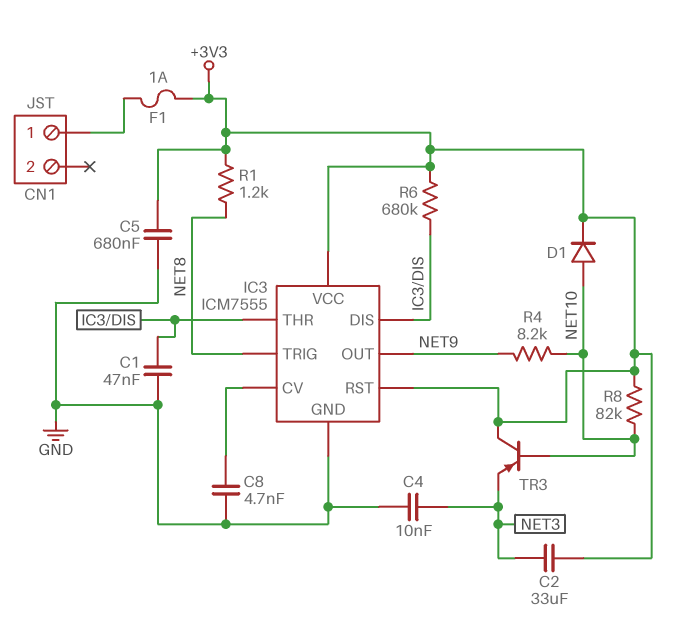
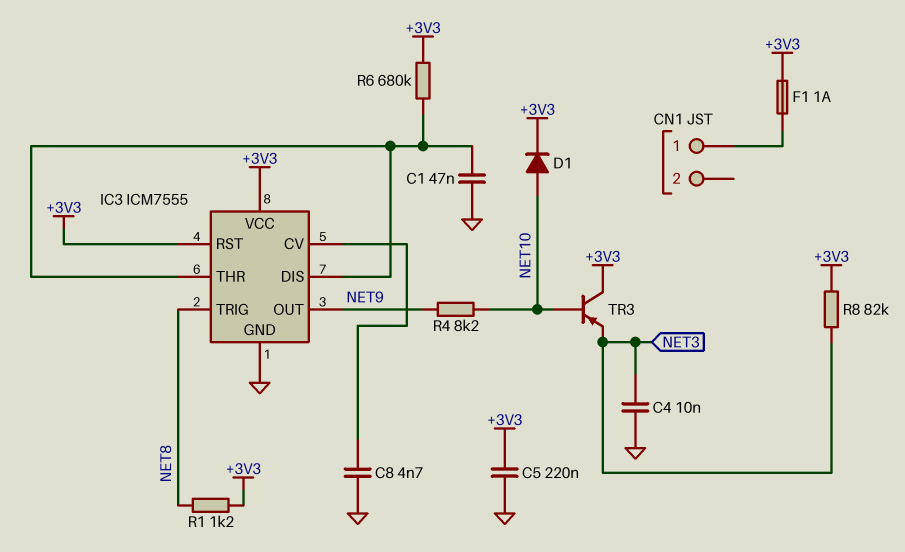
C2: 33uF (+3V3, NET3) -> none
C5: 680nF (+3V3, GND) -> 220nF (+3V3, GND)
R8: 82k (+3V3, NET10) -> 82k (+3V3, NET3)

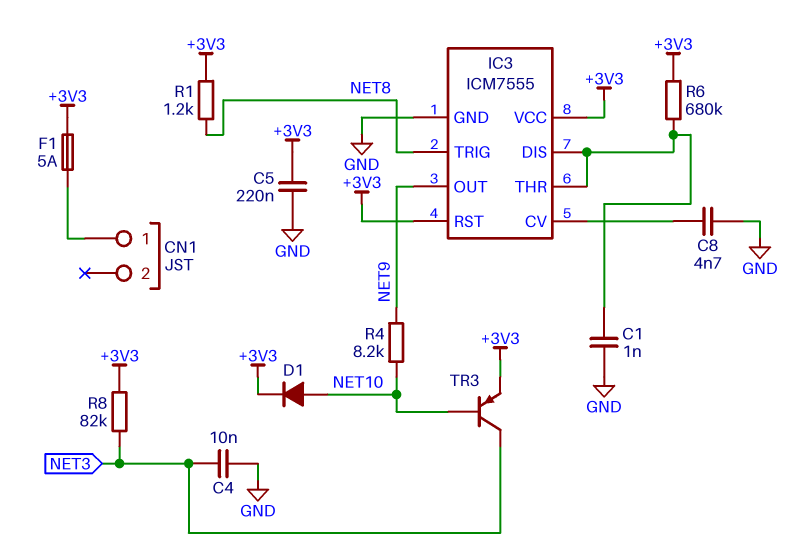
C1: 47nF (GND, IC3/DIS) -> 1nF (GND, IC3/DIS)
F1: 1A (+3V3, CN1/1) -> 5A (+3V3, CN1/1)
TR3: PNP (B NET10, C +3V3, E NET3) -> PNP (B NET10, C NET3, E +3V3)

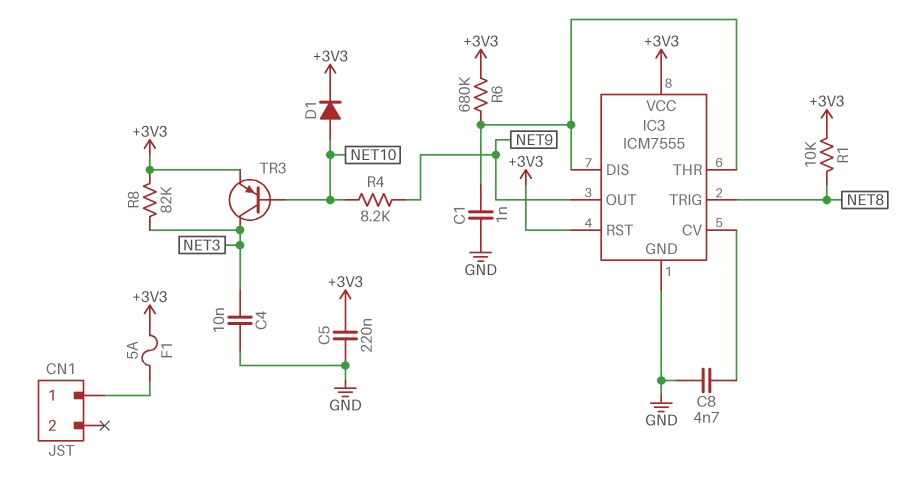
R1: 1.2k (+3V3, NET8) -> 10k (+3V3, NET8)

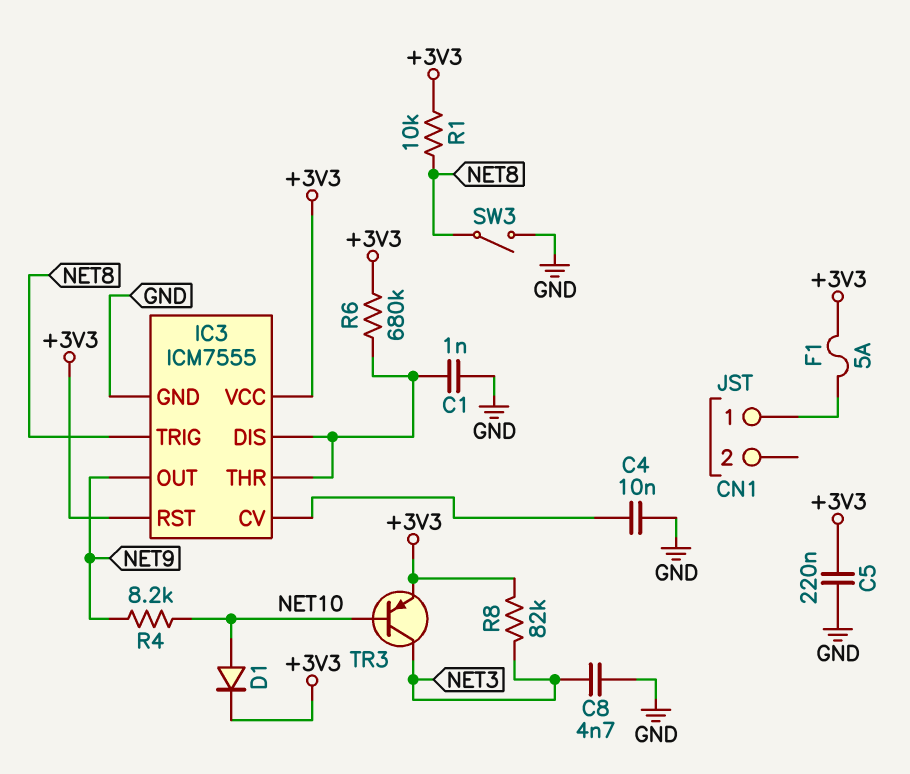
C4: 10nF (GND, NET3) -> 10nF (GND, IC3/CV)
C8: 4.7nF (GND, IC3/CV) -> 4.7nF (GND, NET3)
SW3: none -> switch (GND, NET8)

